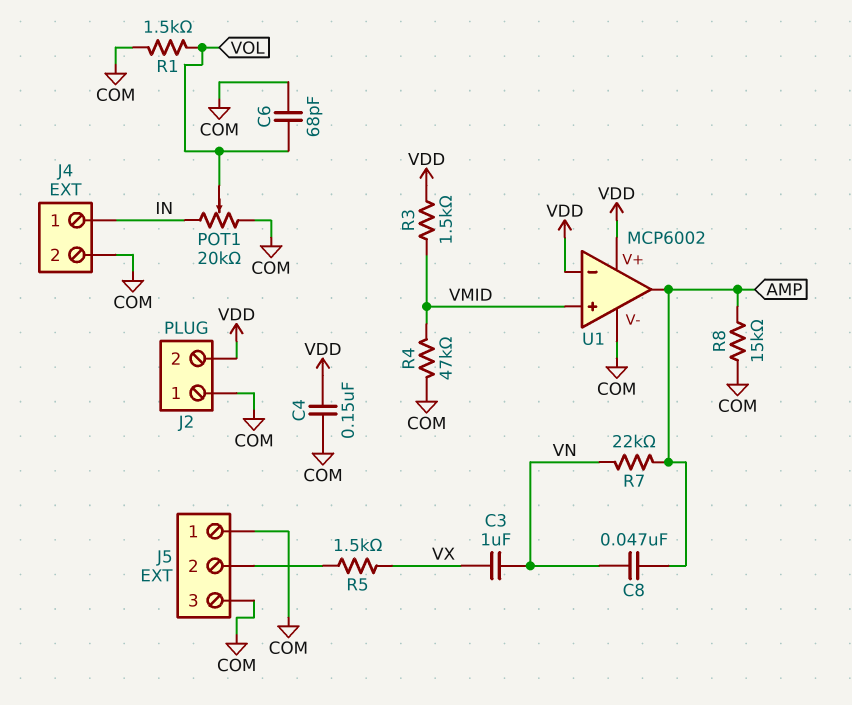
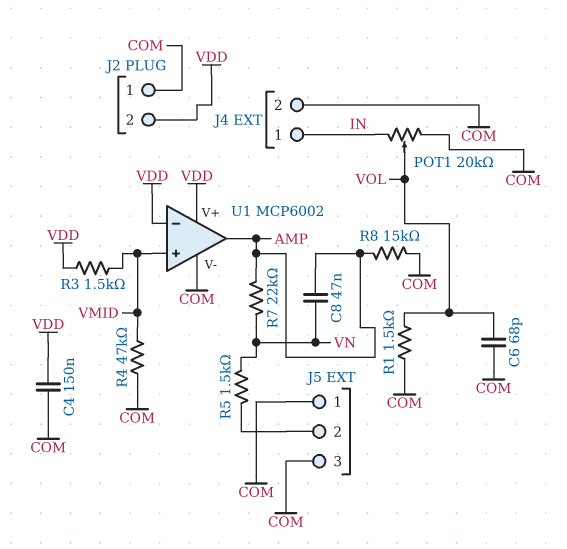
C3: 1uF (VN, VX) -> none
R5: 1.5k (J5/2, VX) -> 1.5k (J5/2, VN)

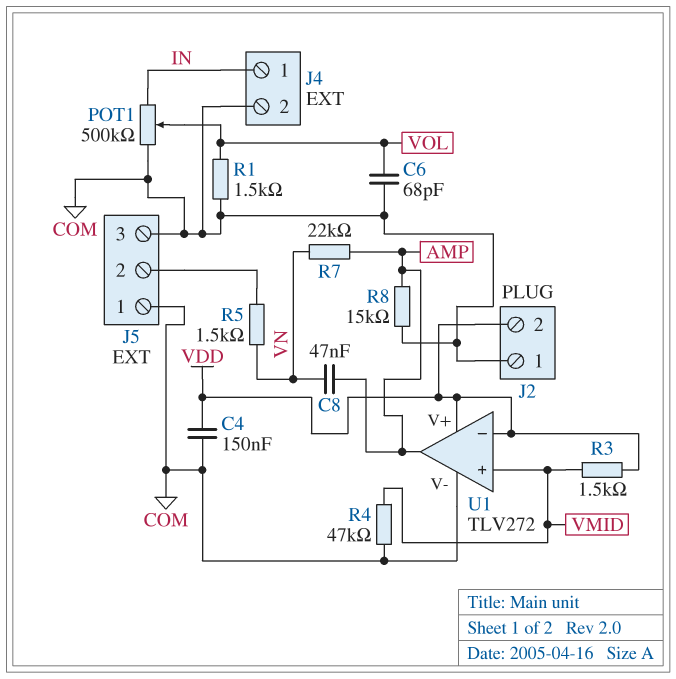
POT1: 20k (COM, IN, wiper VOL) -> 500k (COM, IN, wiper VOL)
U1: MCP6002 -> TLV272

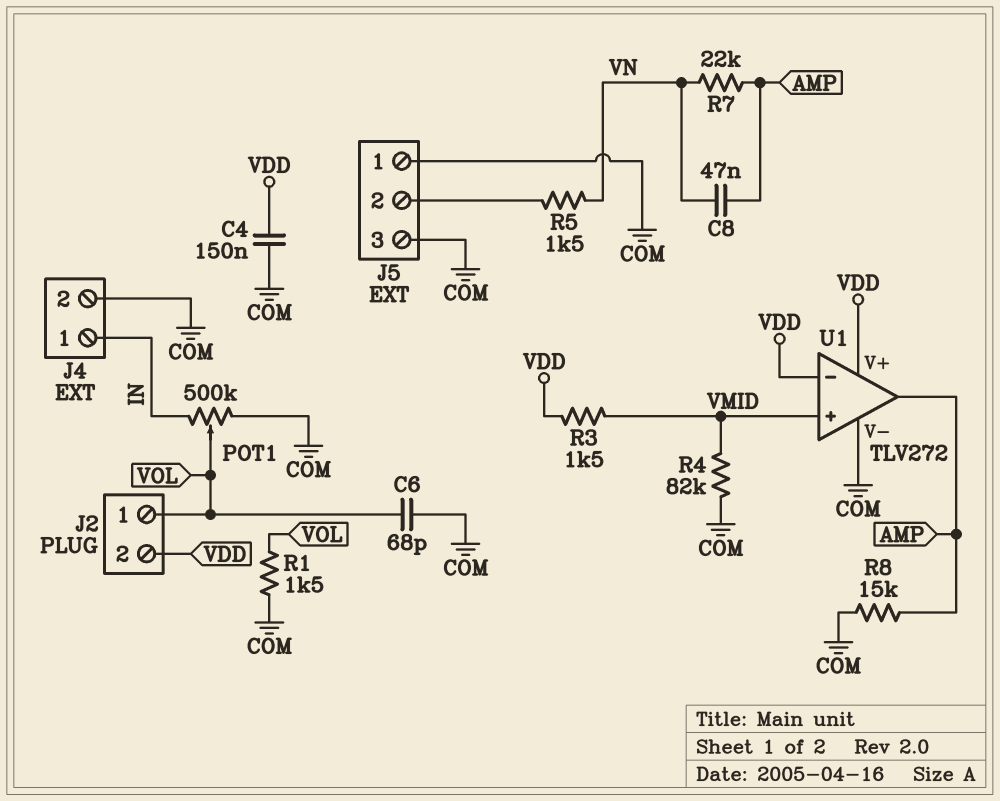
J2 pin 1: COM -> VOL
R4: 47k (COM, VMID) -> 82k (COM, VMID)

